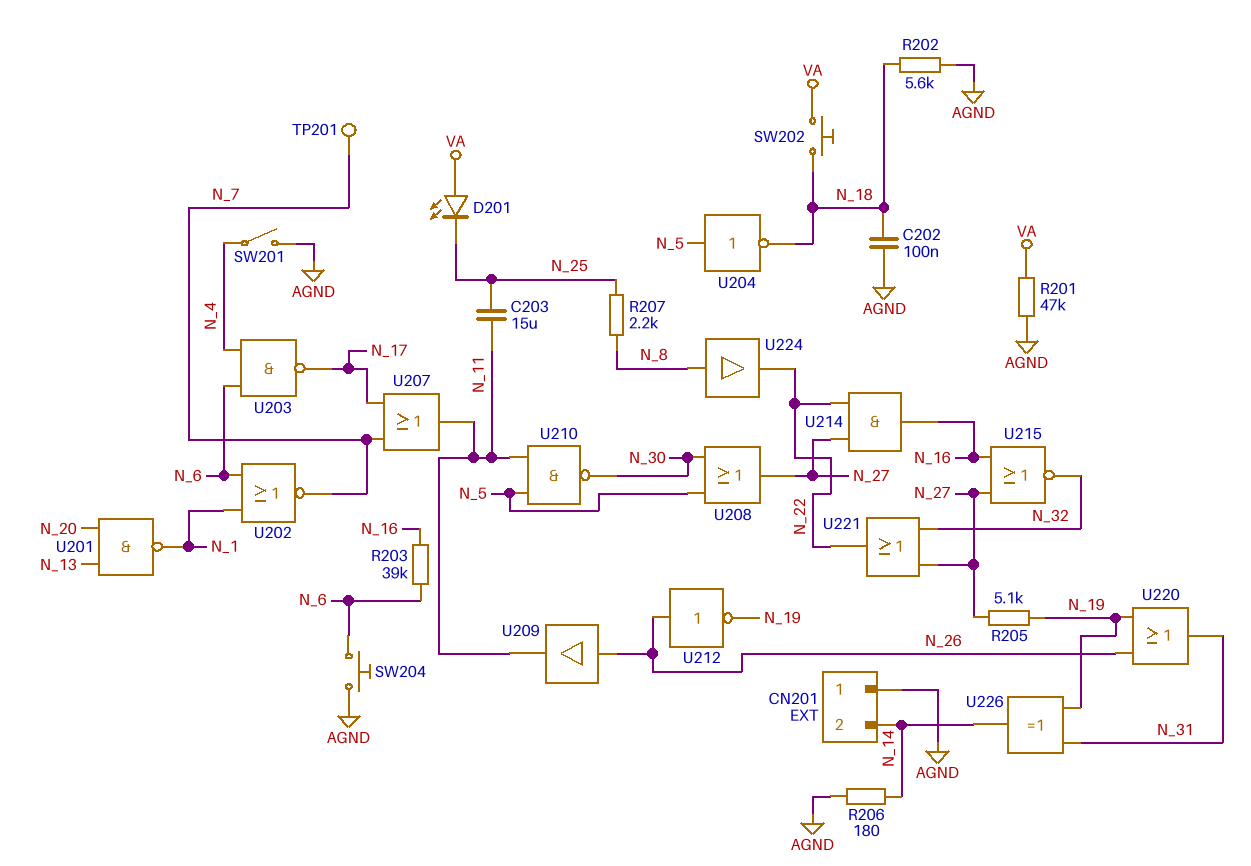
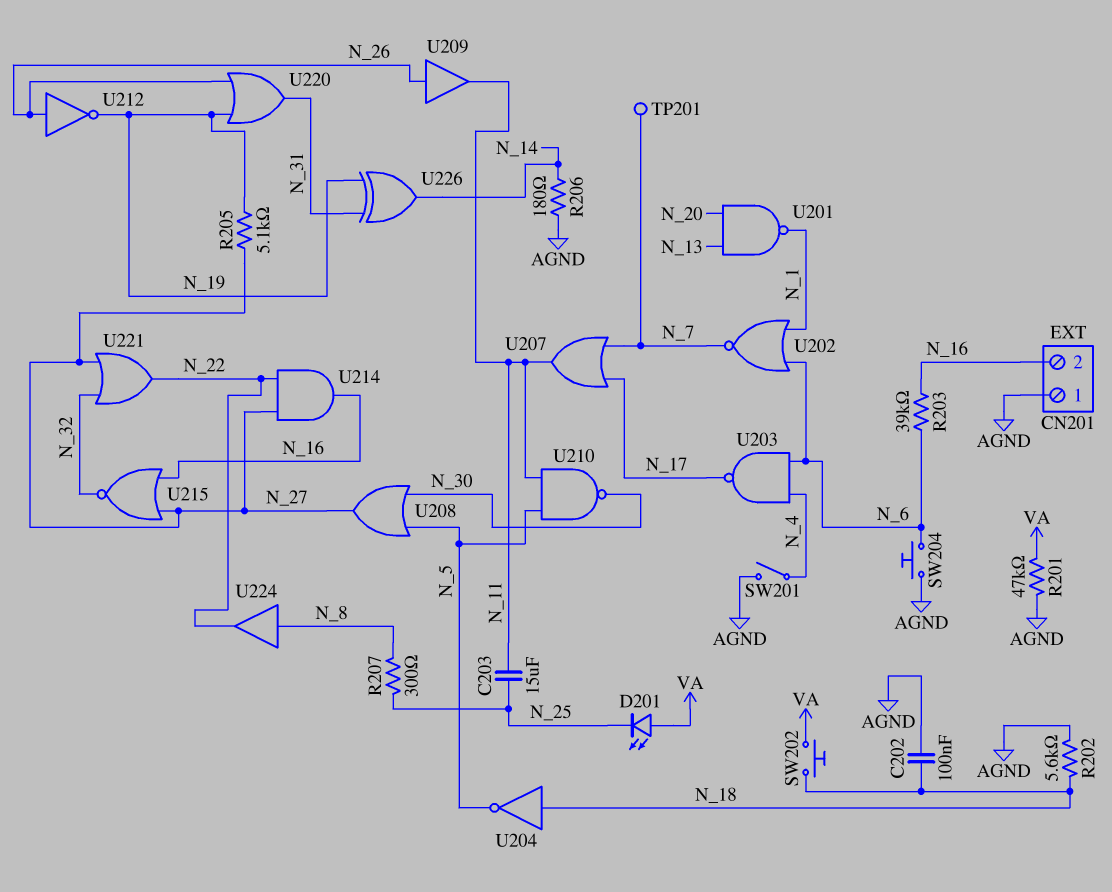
CN201 pin 2: N_14 -> N_16
R207: 2.2k (N_8, N_25) -> 300 (N_8, N_25)
U204: NOT (in N_5, out N_18) -> NOT (in N_18, out N_5)

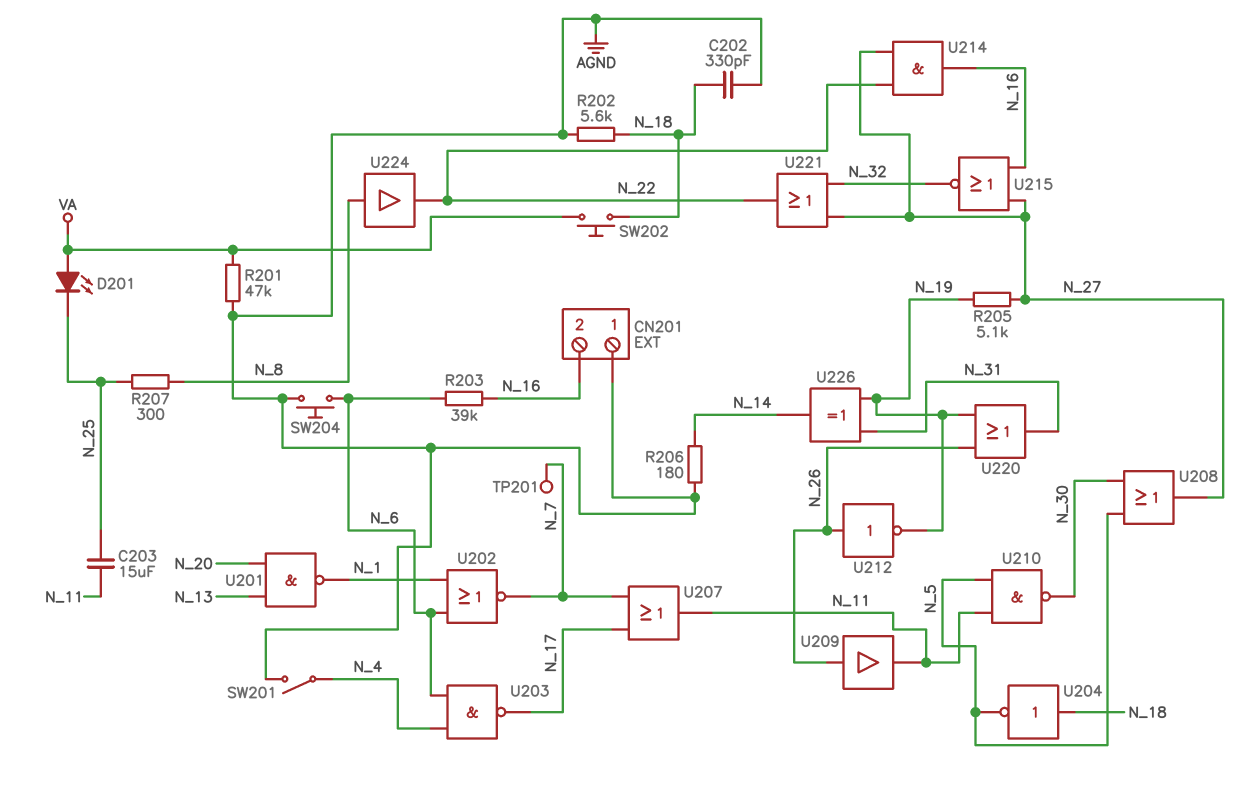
C202: 100nF (AGND, N_18) -> 330pF (AGND, N_18)

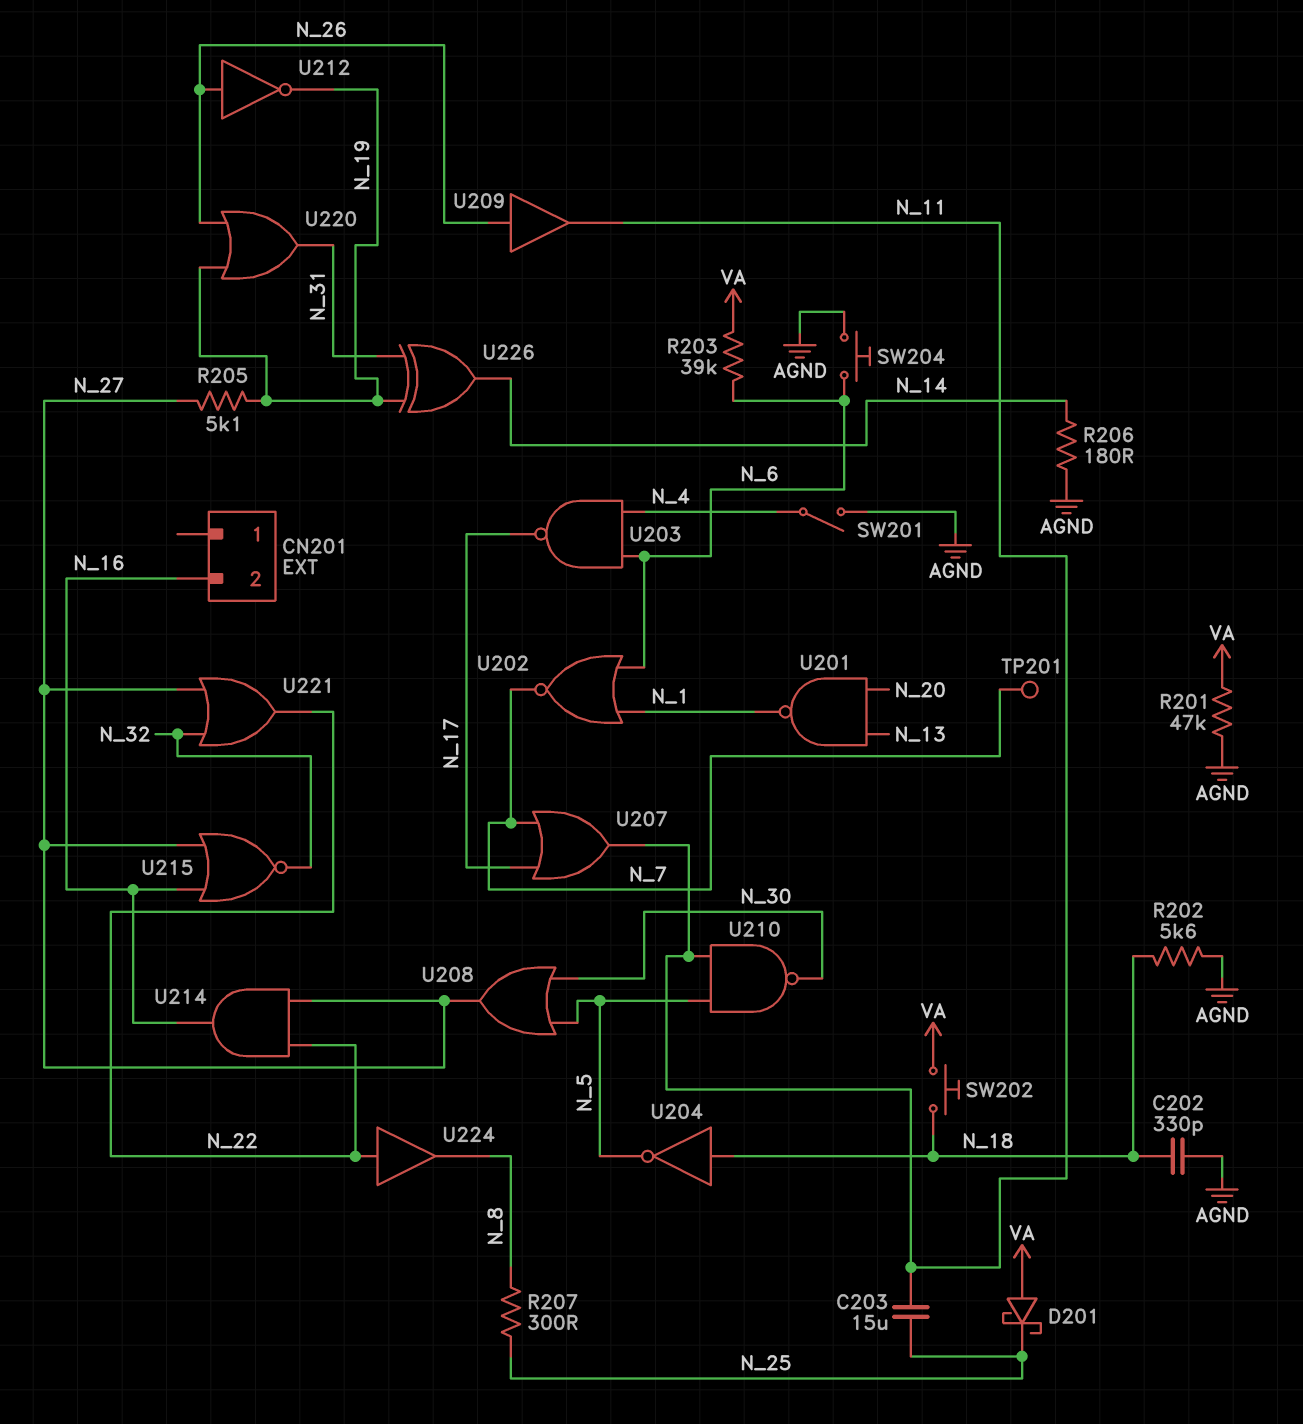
CN201 pin 1: AGND -> none
D201: LED (A VA, K N_25) -> schottky (A VA, K N_25)
R203: 39k (N_6, N_16) -> 39k (N_6, VA)
U224: buffer (in N_8, out N_22) -> buffer (in N_22, out N_8)

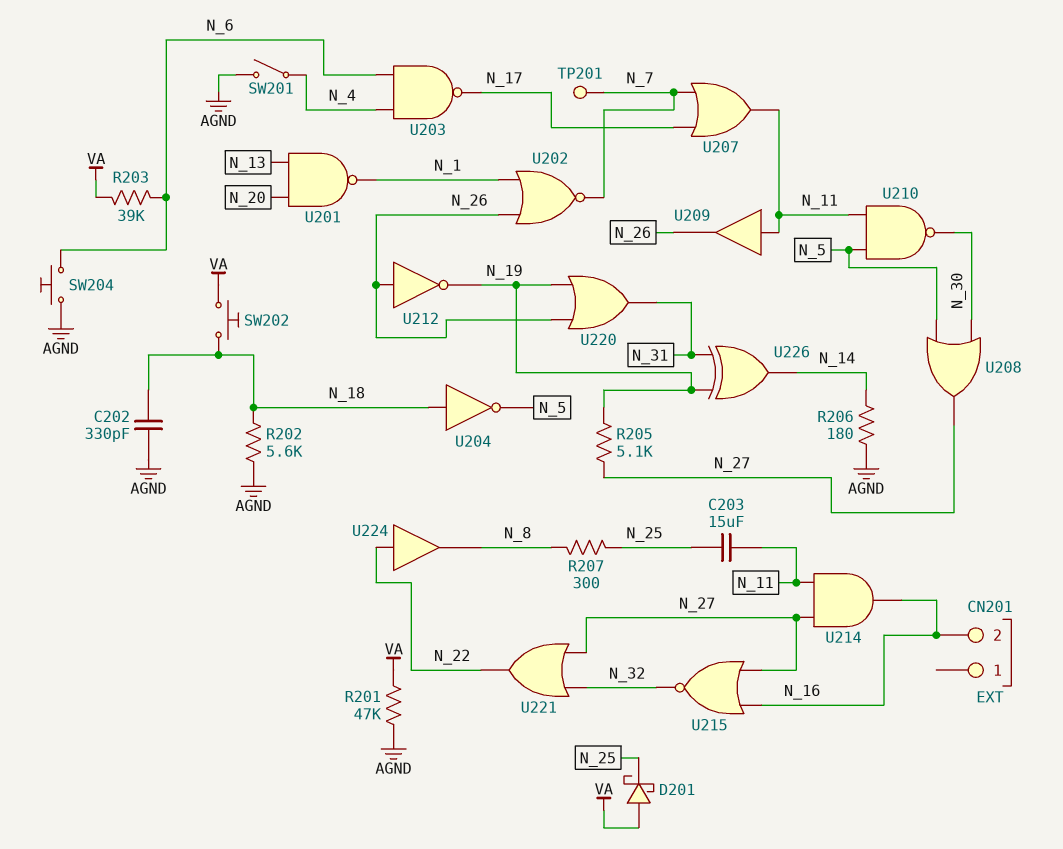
U202: NOR (in N_1, in N_6, out N_7) -> NOR (in N_1, in N_26, out N_7)
U209: buffer (in N_26, out N_11) -> buffer (in N_11, out N_26)
U214: AND (in N_22, in N_27, out N_16) -> AND (in N_11, in N_27, out N_16)

